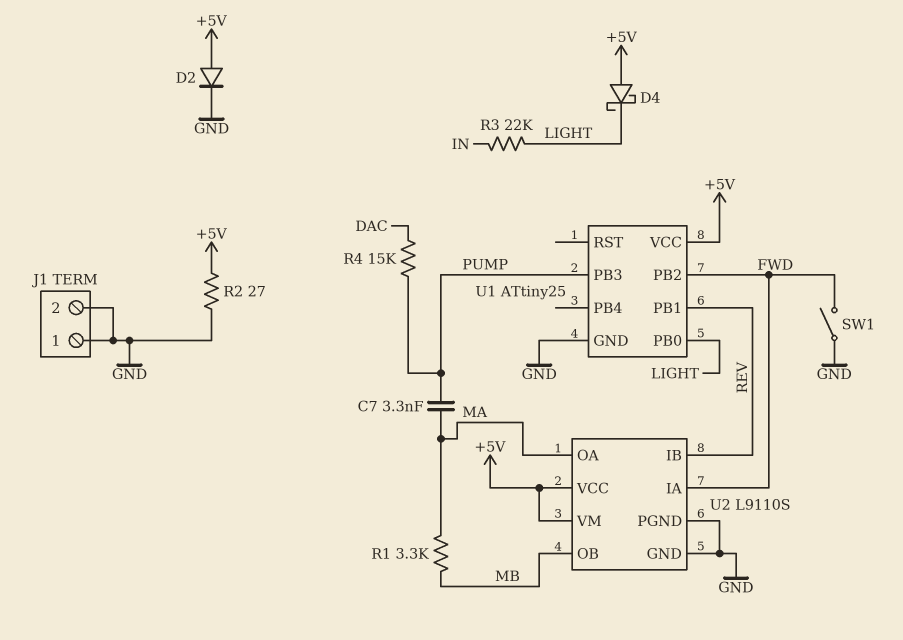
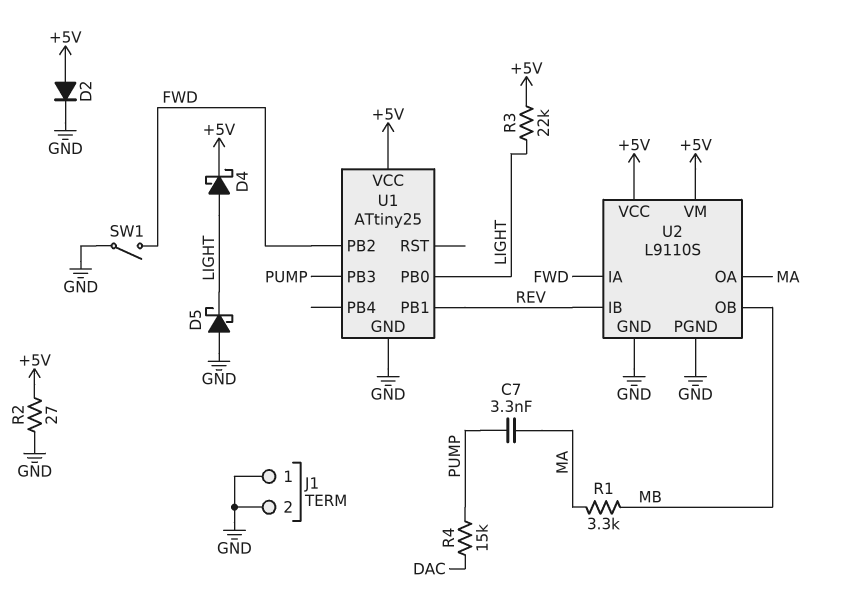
D4: schottky (A +5V, K LIGHT) -> schottky (A LIGHT, K +5V)
D5: none -> schottky (A GND, K LIGHT)
R3: 22k (IN, LIGHT) -> 22k (+5V, LIGHT)

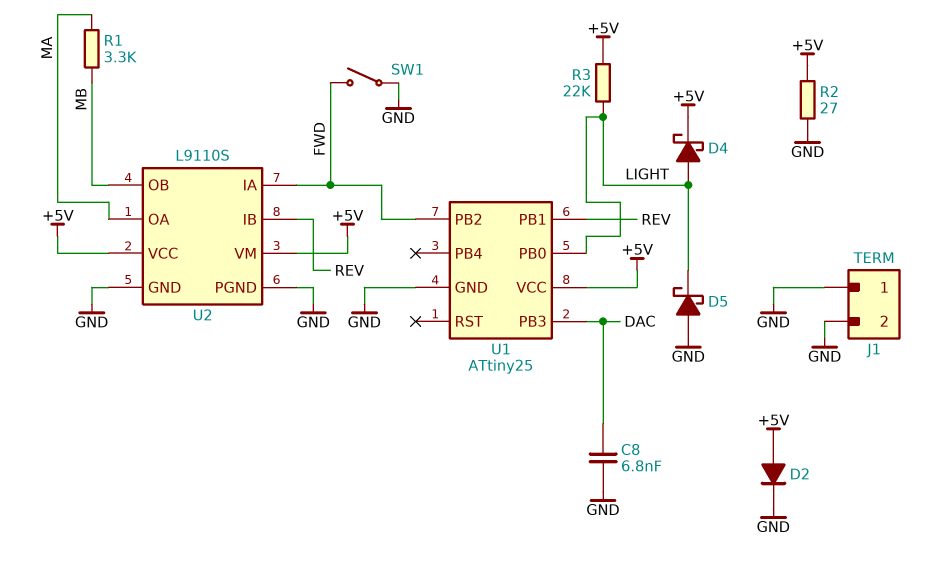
C7: 3.3nF (MA, PUMP) -> none
C8: none -> 6.8nF (DAC, GND)
R4: 15k (DAC, PUMP) -> none
U1 pin PB3: PUMP -> DAC

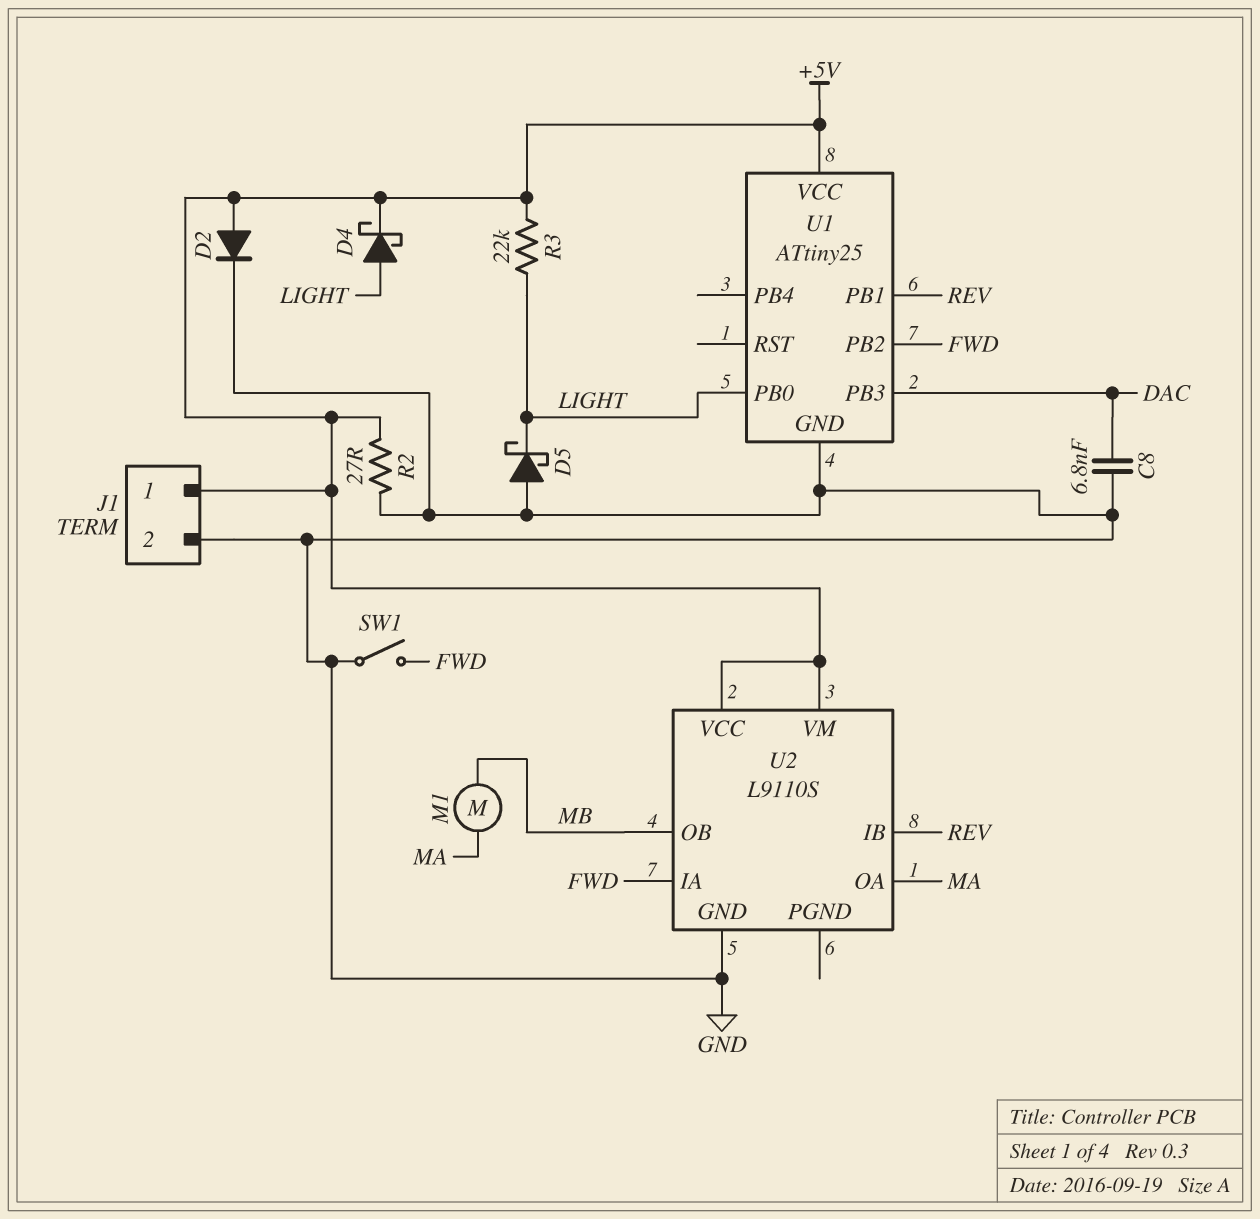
J1 pin 1: GND -> +5V
M1: none -> motor (MA, MB)
R1: 3.3k (MA, MB) -> none
U2 pin PGND: GND -> none

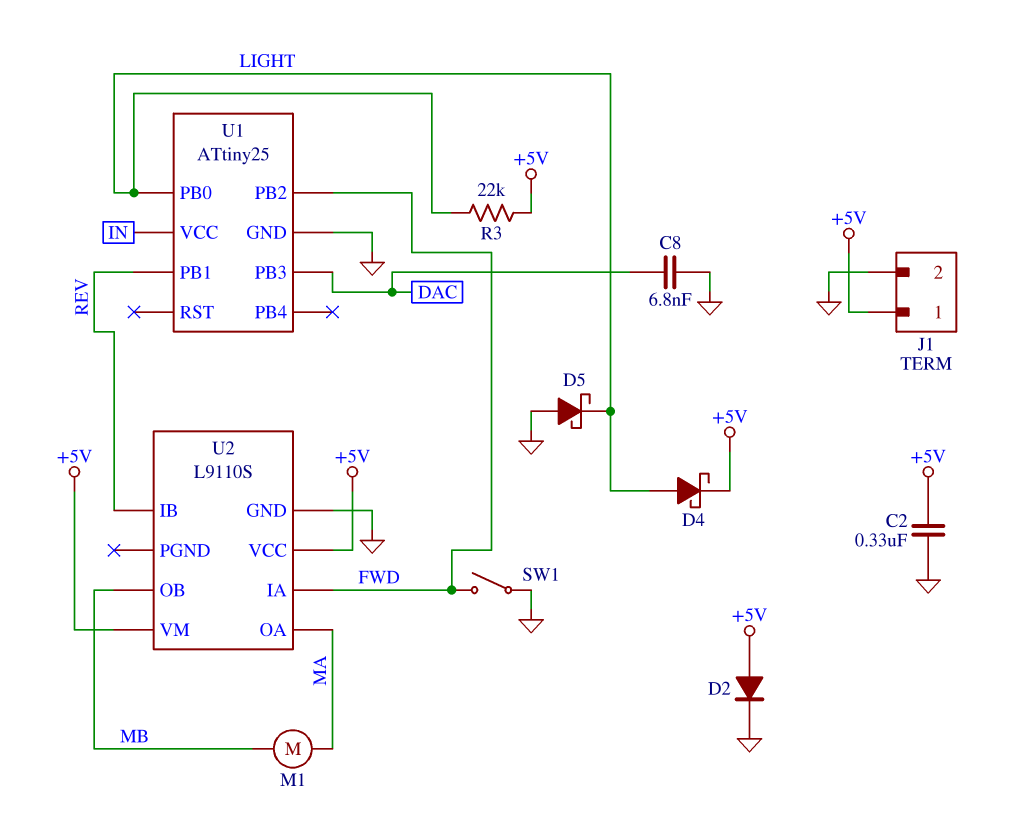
C2: none -> 330nF (+5V, GND)
R2: 27 (+5V, GND) -> none
U1 pin VCC: +5V -> IN

